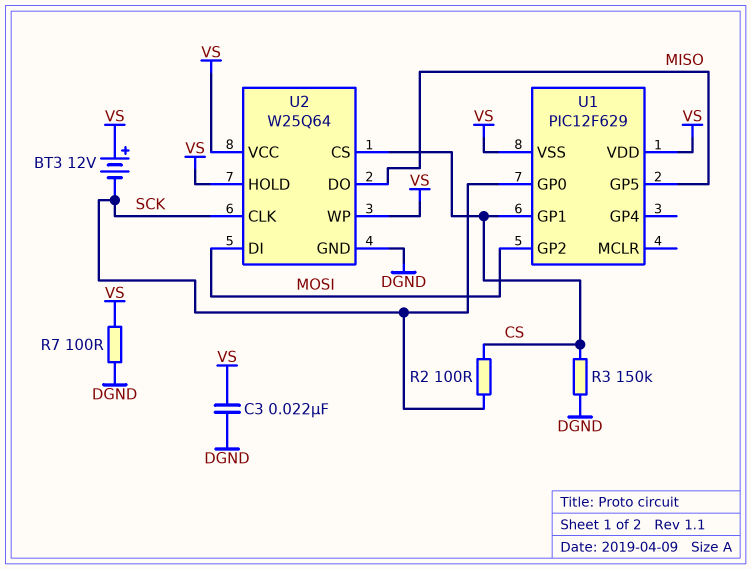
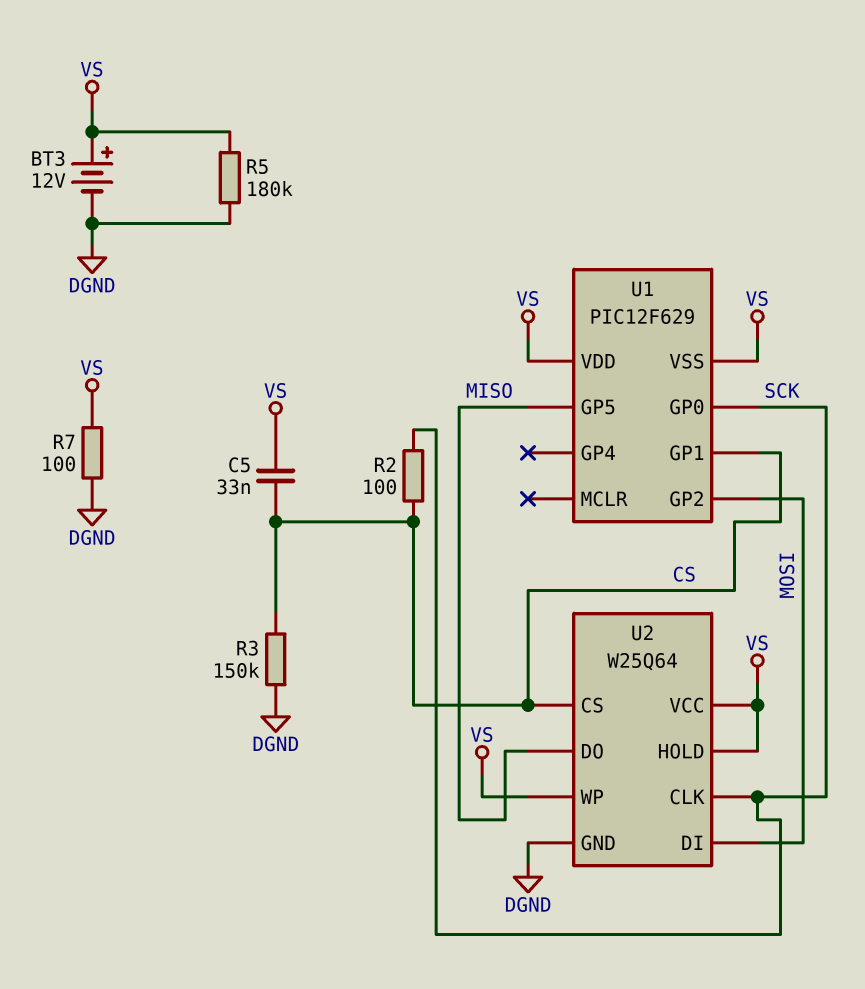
BT3: 12V (plus VS, minus SCK) -> 12V (plus VS, minus DGND)
C3: 22nF (DGND, VS) -> none
C5: none -> 33nF (CS, VS)
R5: none -> 180k (DGND, VS)

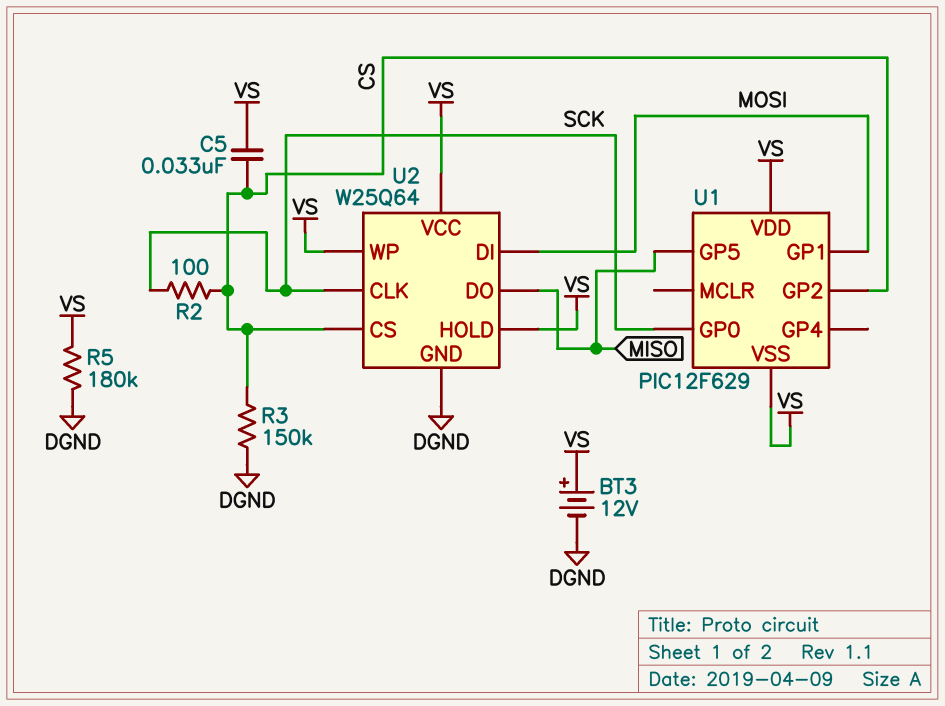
R7: 100 (DGND, VS) -> none
U1 pin GP1: CS -> MOSI
U1 pin GP2: MOSI -> CS

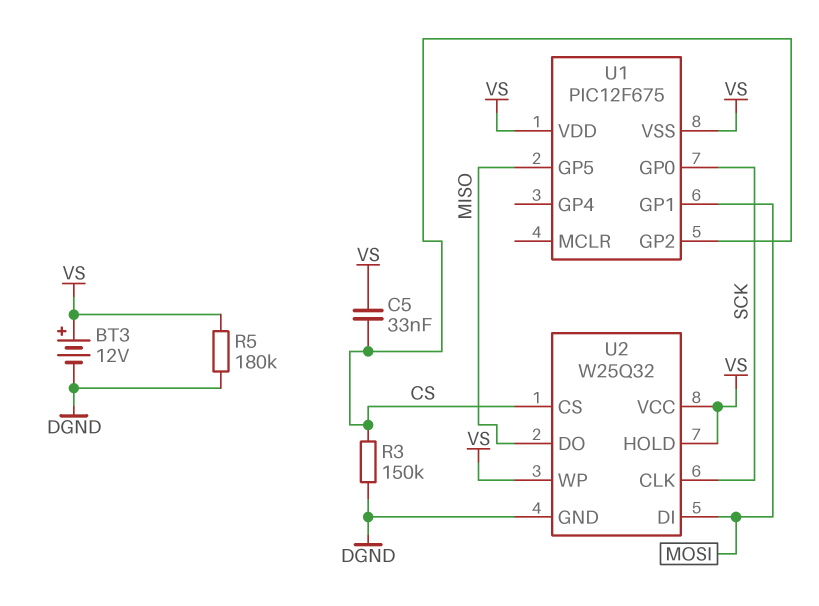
R2: 100 (CS, SCK) -> none
U1: PIC12F629 -> PIC12F675
U2: W25Q64 -> W25Q32

